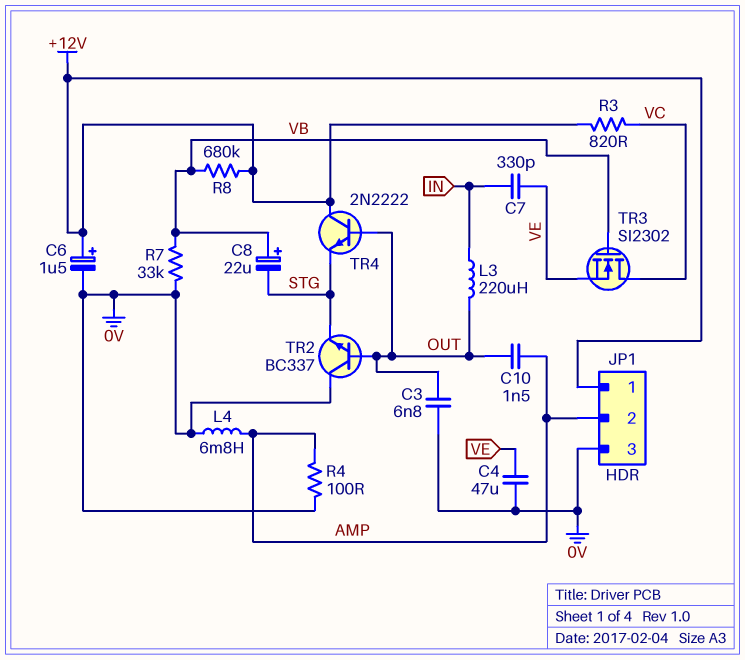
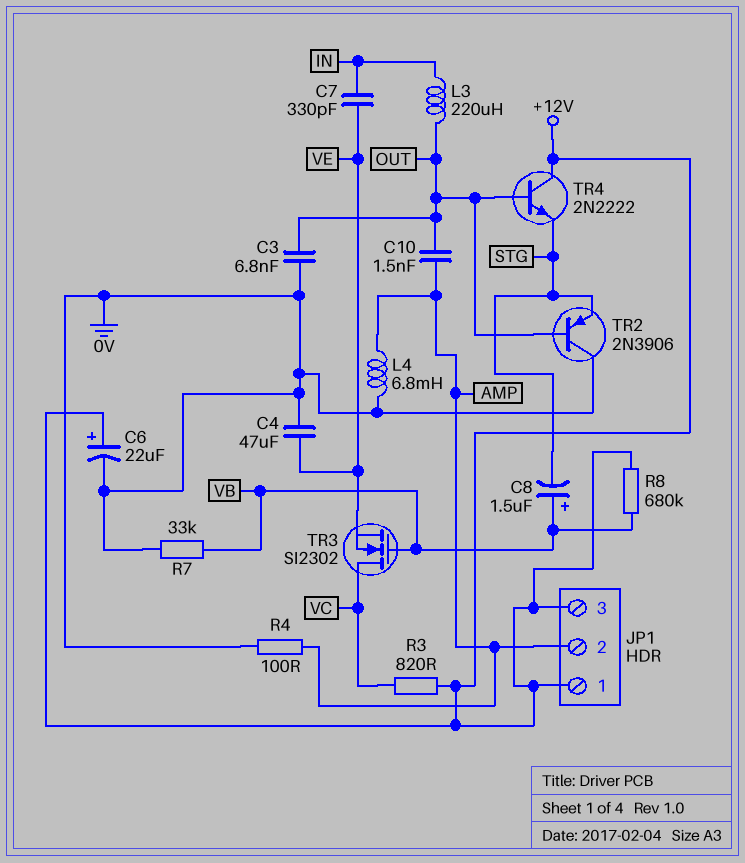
C6: 1.5uF (plus +12V, minus 0V) -> 22uF (plus +12V, minus 0V)
C8: 22uF (plus VB, minus STG) -> 1.5uF (plus VB, minus STG)
JP1 pin 3: 0V -> +12V
TR2: NPN BC337 (B OUT, C 0V, E STG) -> PNP 2N3906 (B OUT, C 0V, E STG)

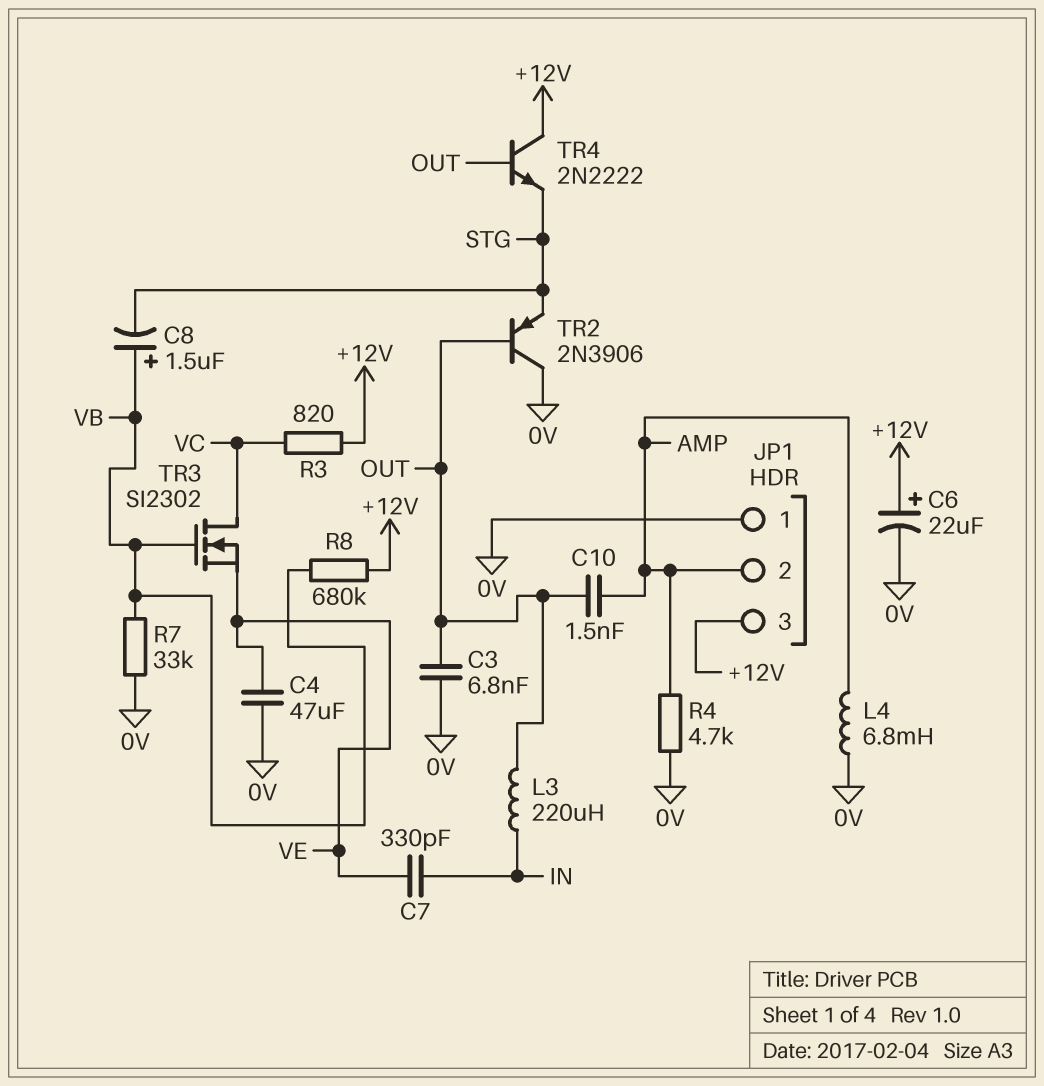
JP1 pin 1: +12V -> 0V
R4: 100 (0V, AMP) -> 4.7k (0V, AMP)

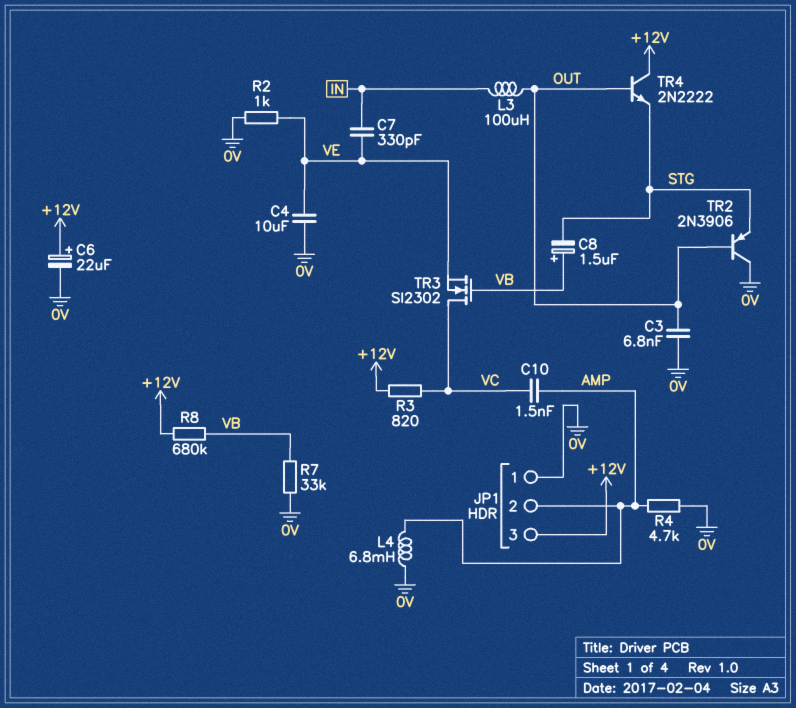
C4: 47uF (0V, VE) -> 10uF (0V, VE)
C10: 1.5nF (AMP, OUT) -> 1.5nF (AMP, VC)
L3: 220uH (IN, OUT) -> 100uH (IN, OUT)
R2: none -> 1k (0V, VE)

